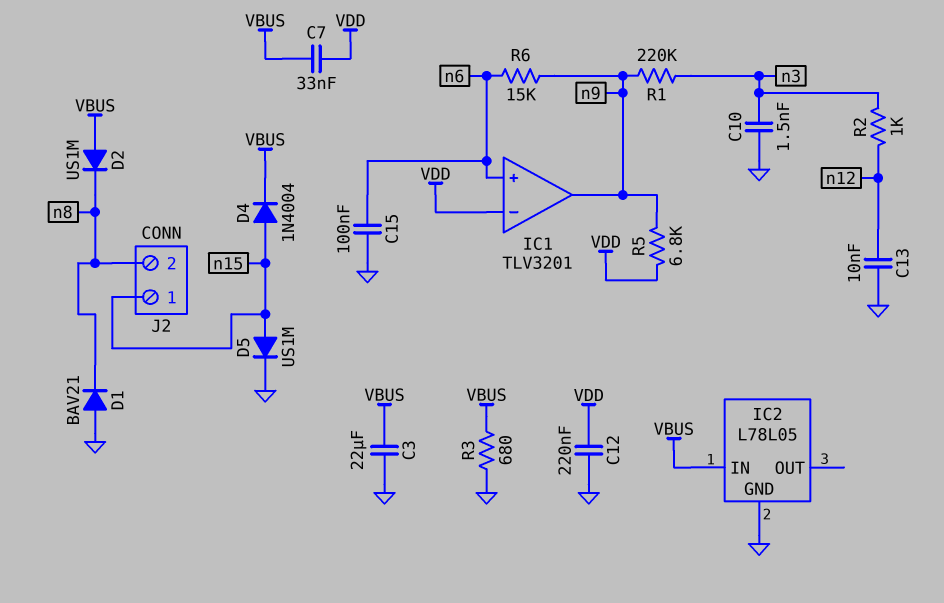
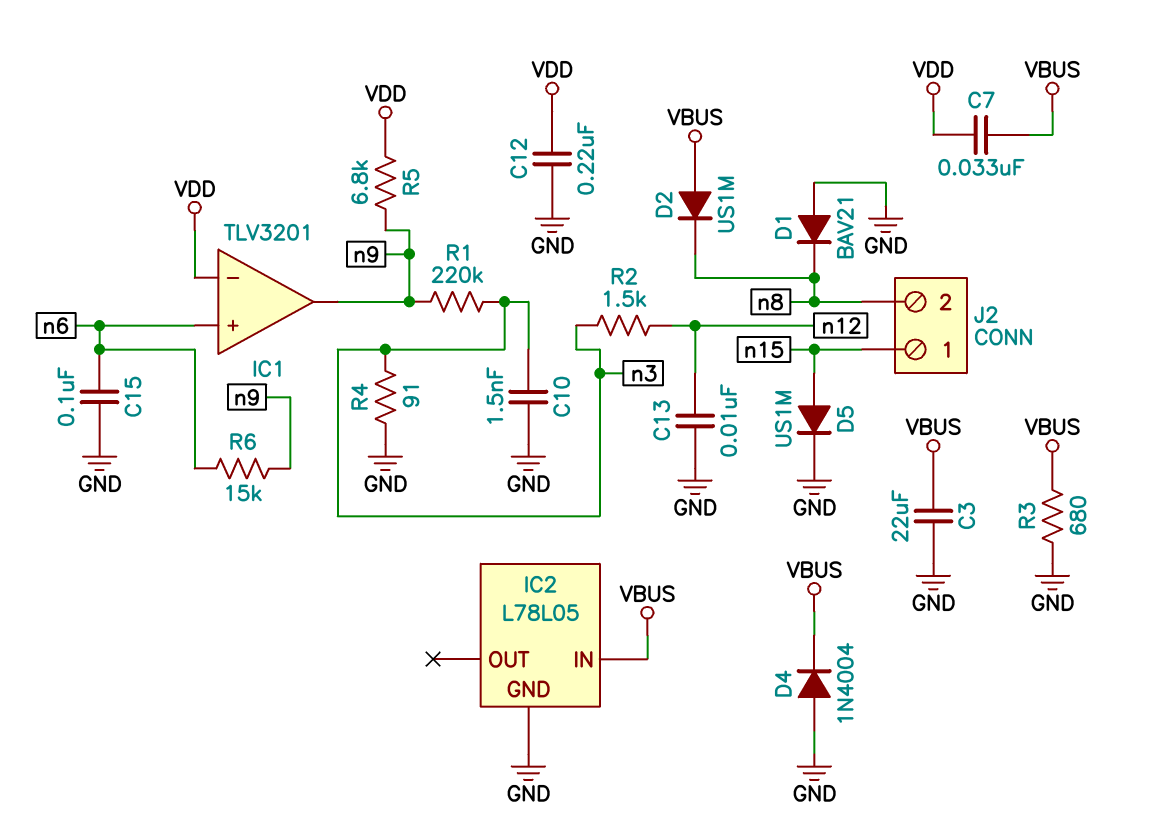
D4: diode 1N4004 (A n15, K VBUS) -> diode 1N4004 (A GND, K VBUS)
R2: 1k (n3, n12) -> 1.5k (n3, n12)
R4: none -> 91 (GND, n3)

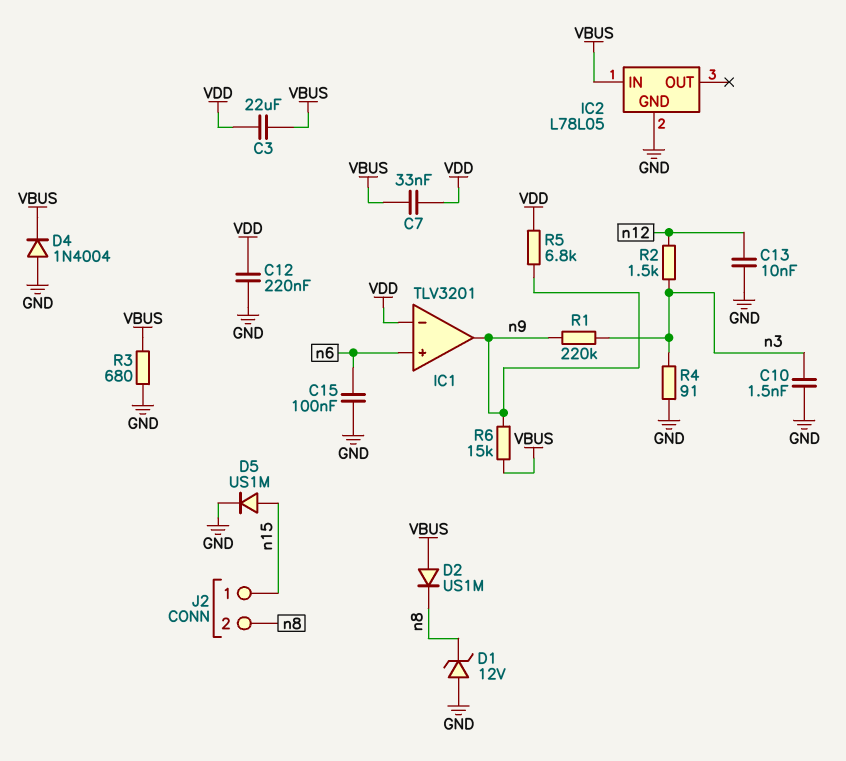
C3: 22uF (GND, VBUS) -> 22uF (VBUS, VDD)
D1: diode BAV21 (A GND, K n8) -> zener 12V (A GND, K n8)
R6: 15k (n6, n9) -> 15k (VBUS, n9)

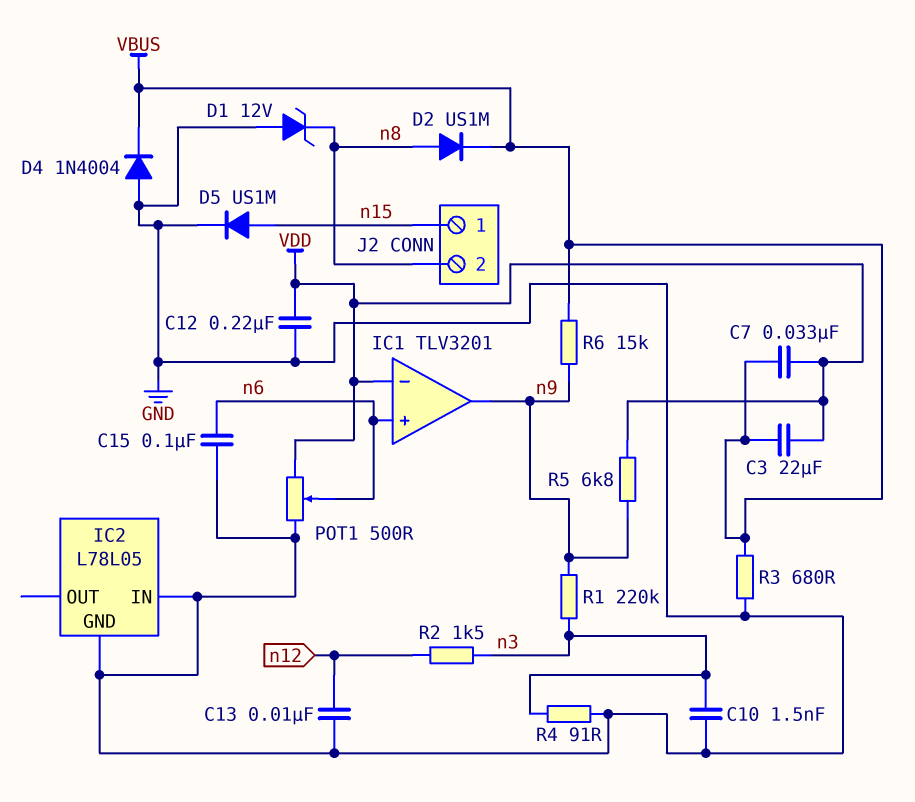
D2: diode US1M (A VBUS, K n8) -> diode US1M (A n8, K VBUS)
IC2 pin IN: VBUS -> GND
POT1: none -> 500 (GND, VDD, wiper n6)

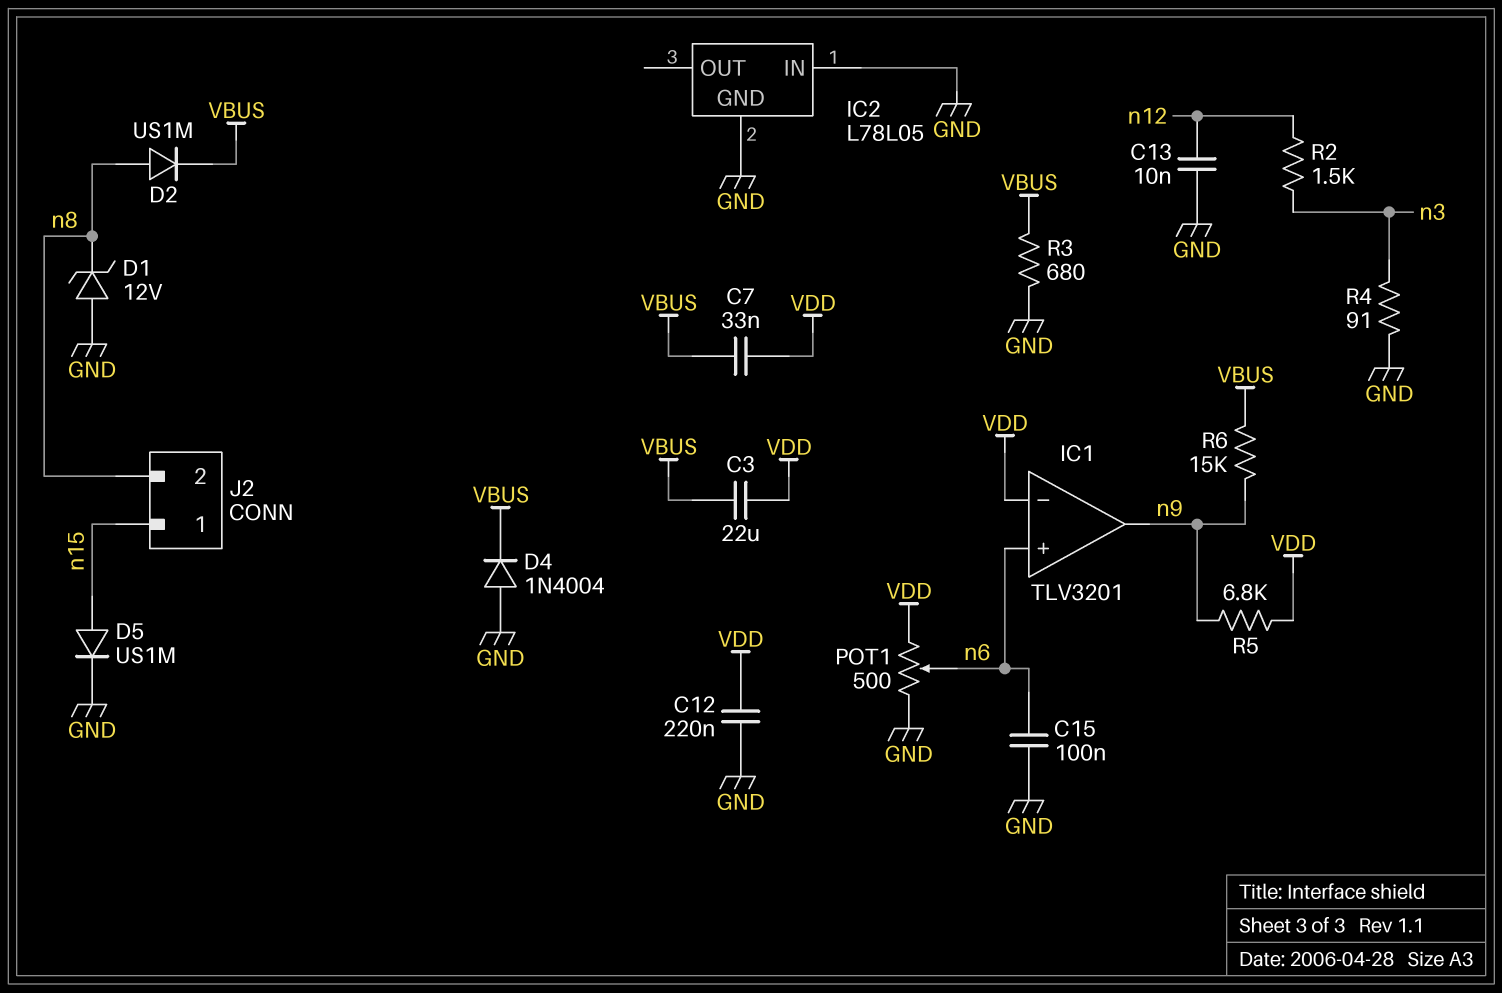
C10: 1.5nF (GND, n3) -> none
R1: 220k (n3, n9) -> none

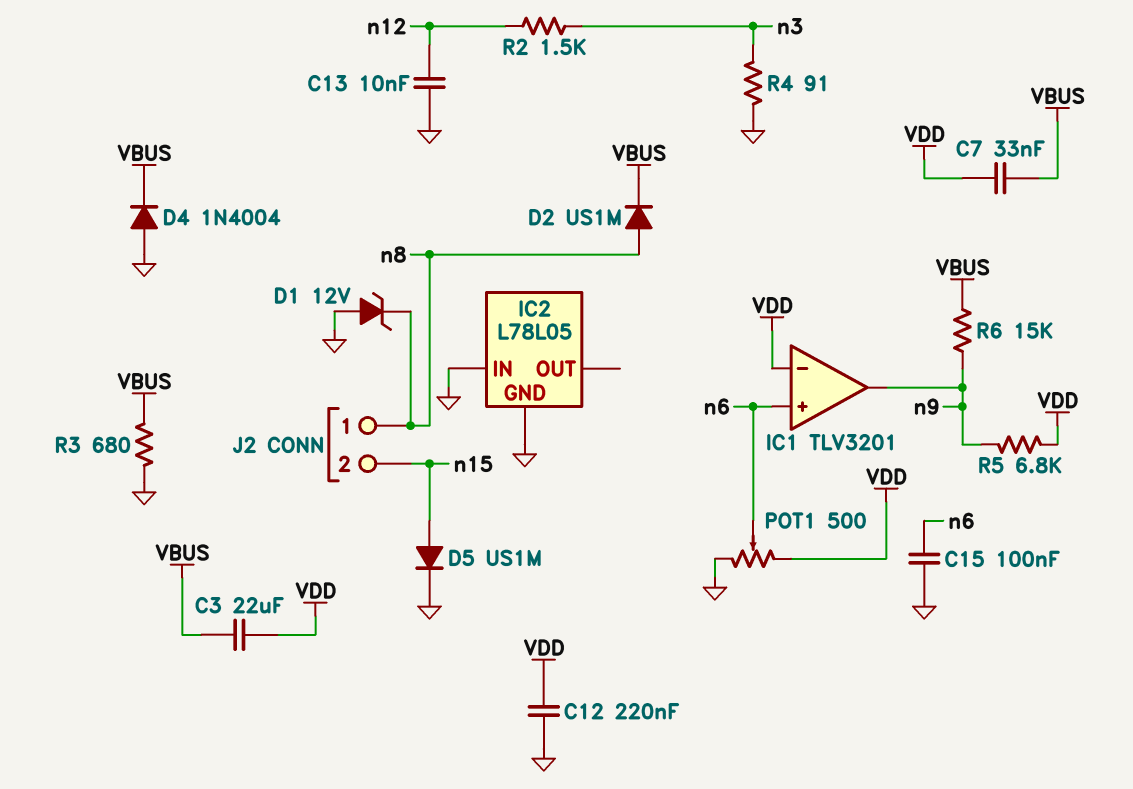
J2 pin 1: n15 -> n8
J2 pin 2: n8 -> n15

